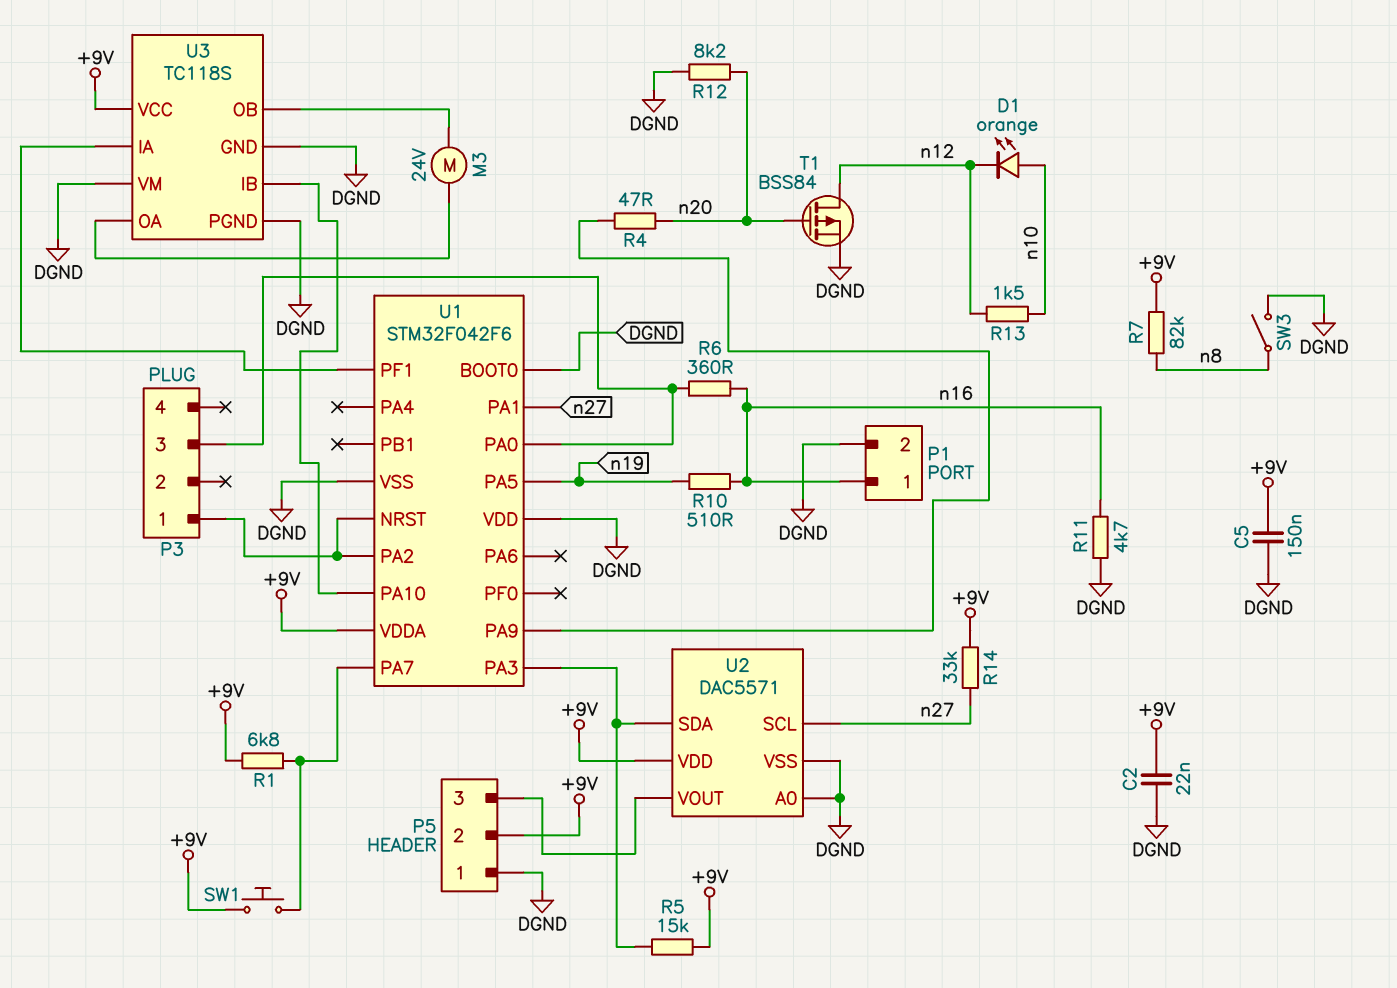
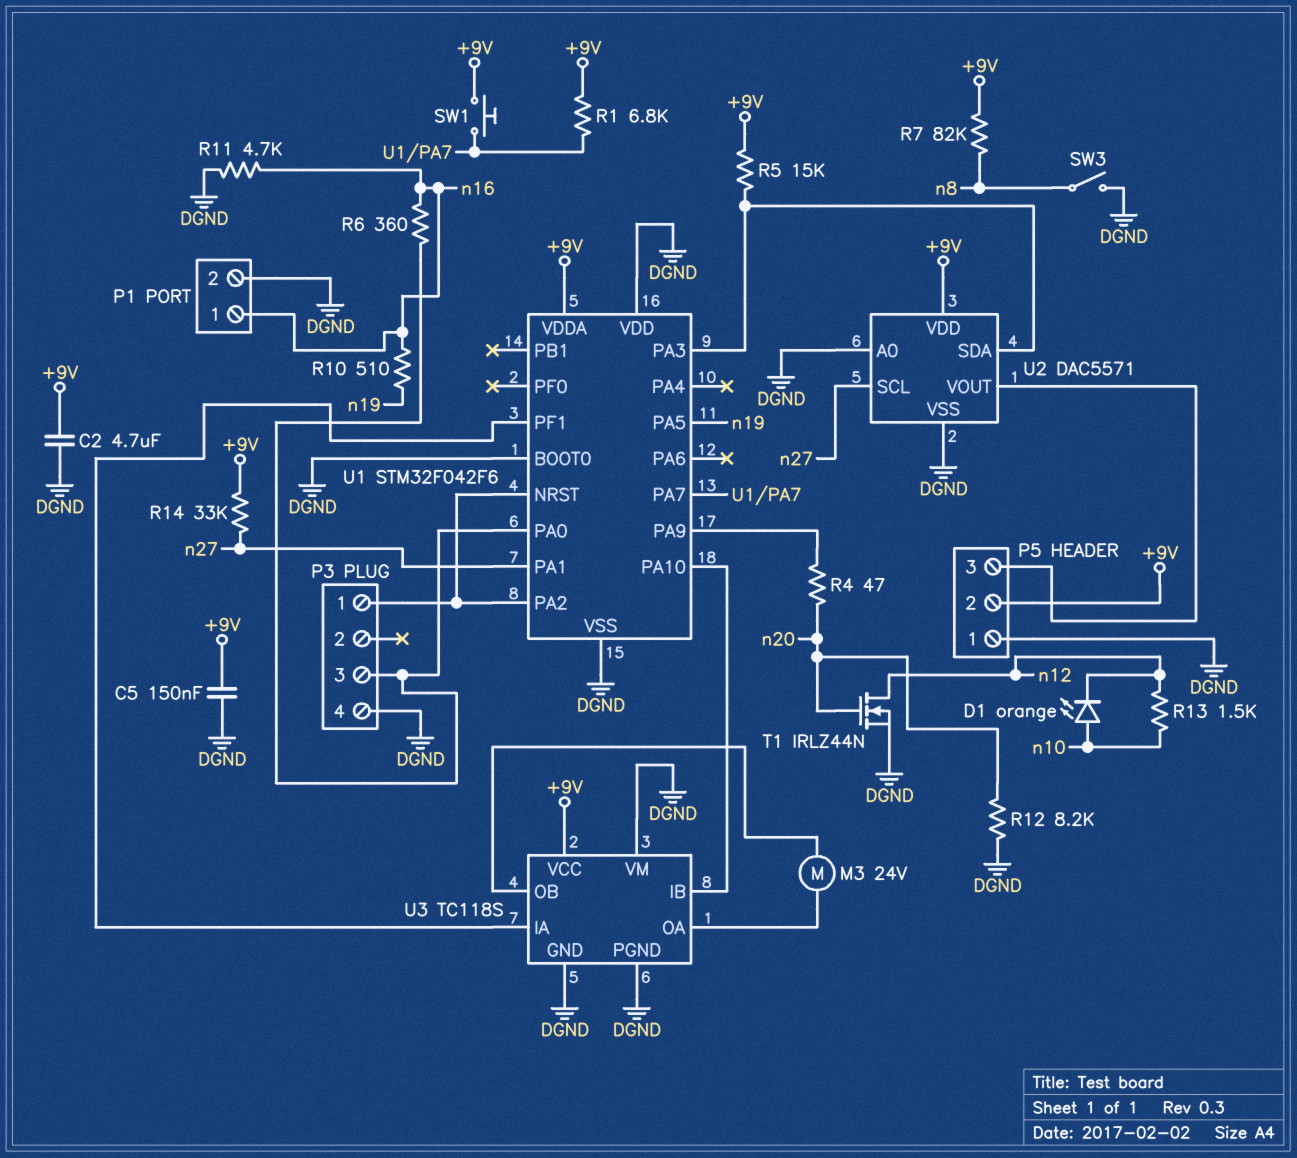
C2: 22nF (+9V, DGND) -> 4.7uF (+9V, DGND)
P3 pin 4: none -> DGND
T1: PMOS BSS84 (G n20, D n12, S DGND) -> NMOS IRLZ44N (G n20, D n12, S DGND)

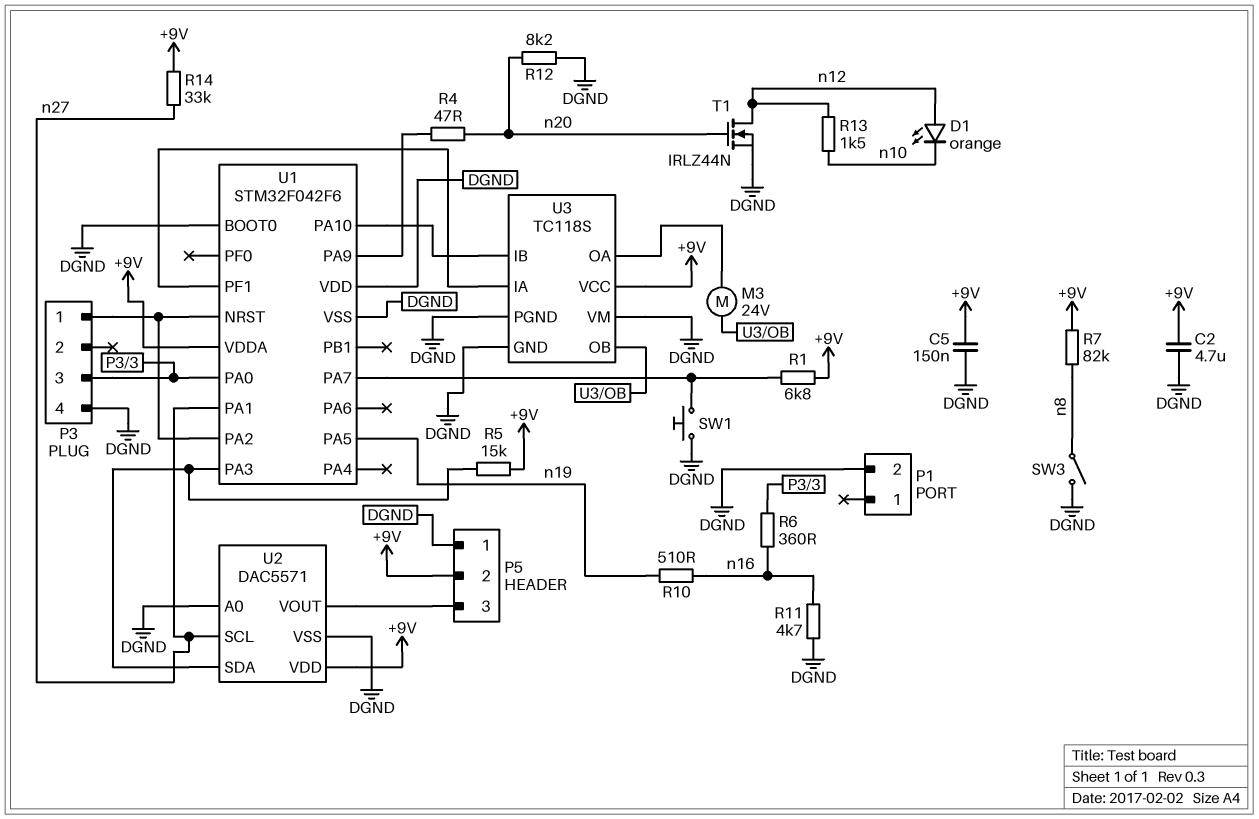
D1: LED orange (A n10, K n12) -> LED orange (A n12, K n10)
P1 pin 1: n16 -> none
SW1: button (+9V, U1/PA7) -> button (DGND, U1/PA7)

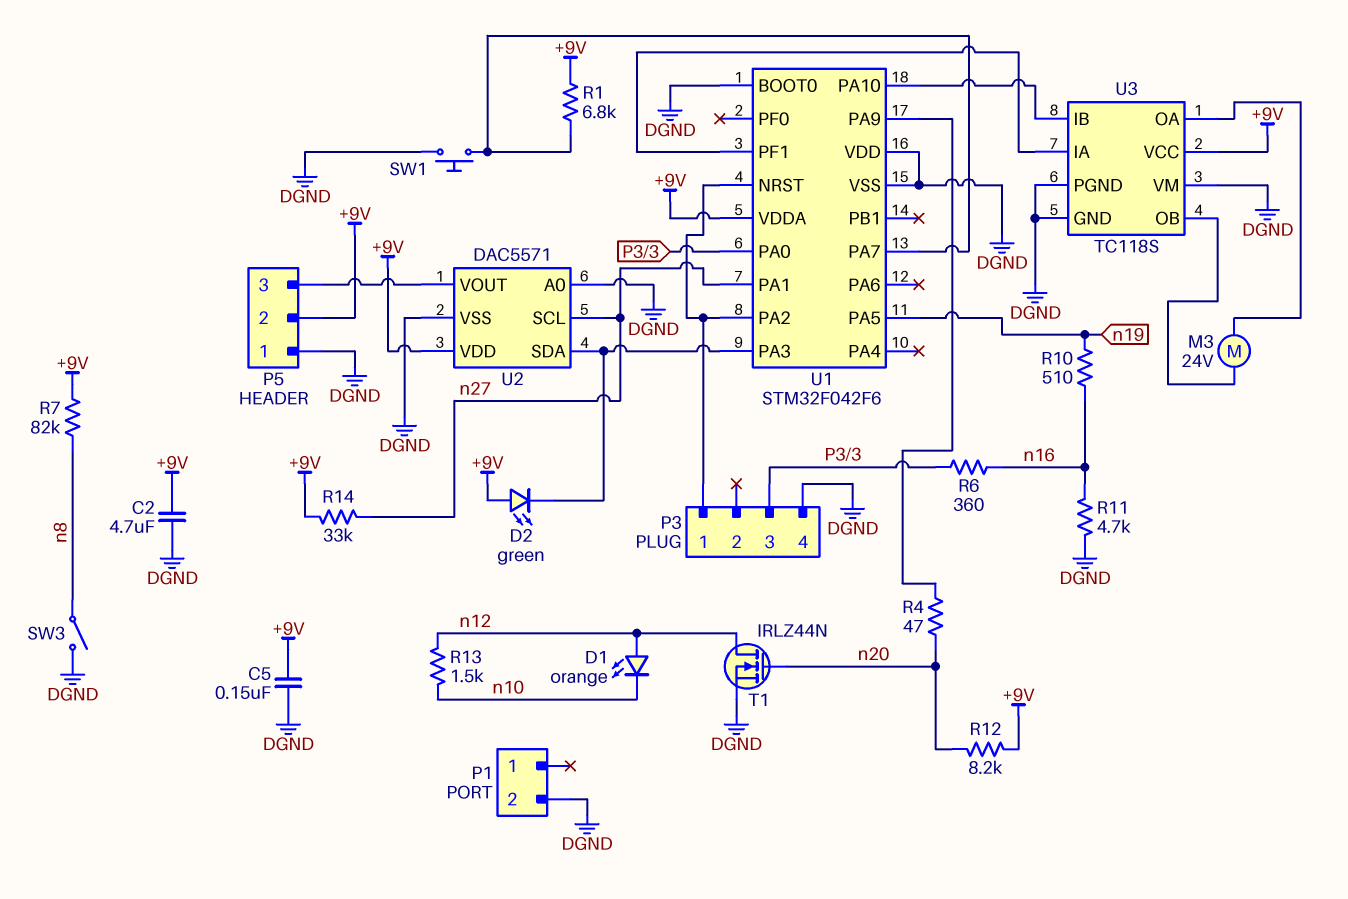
D2: none -> LED green (A +9V, K U1/PA3)
R5: 15k (+9V, U1/PA3) -> none
R12: 8.2k (DGND, n20) -> 8.2k (+9V, n20)

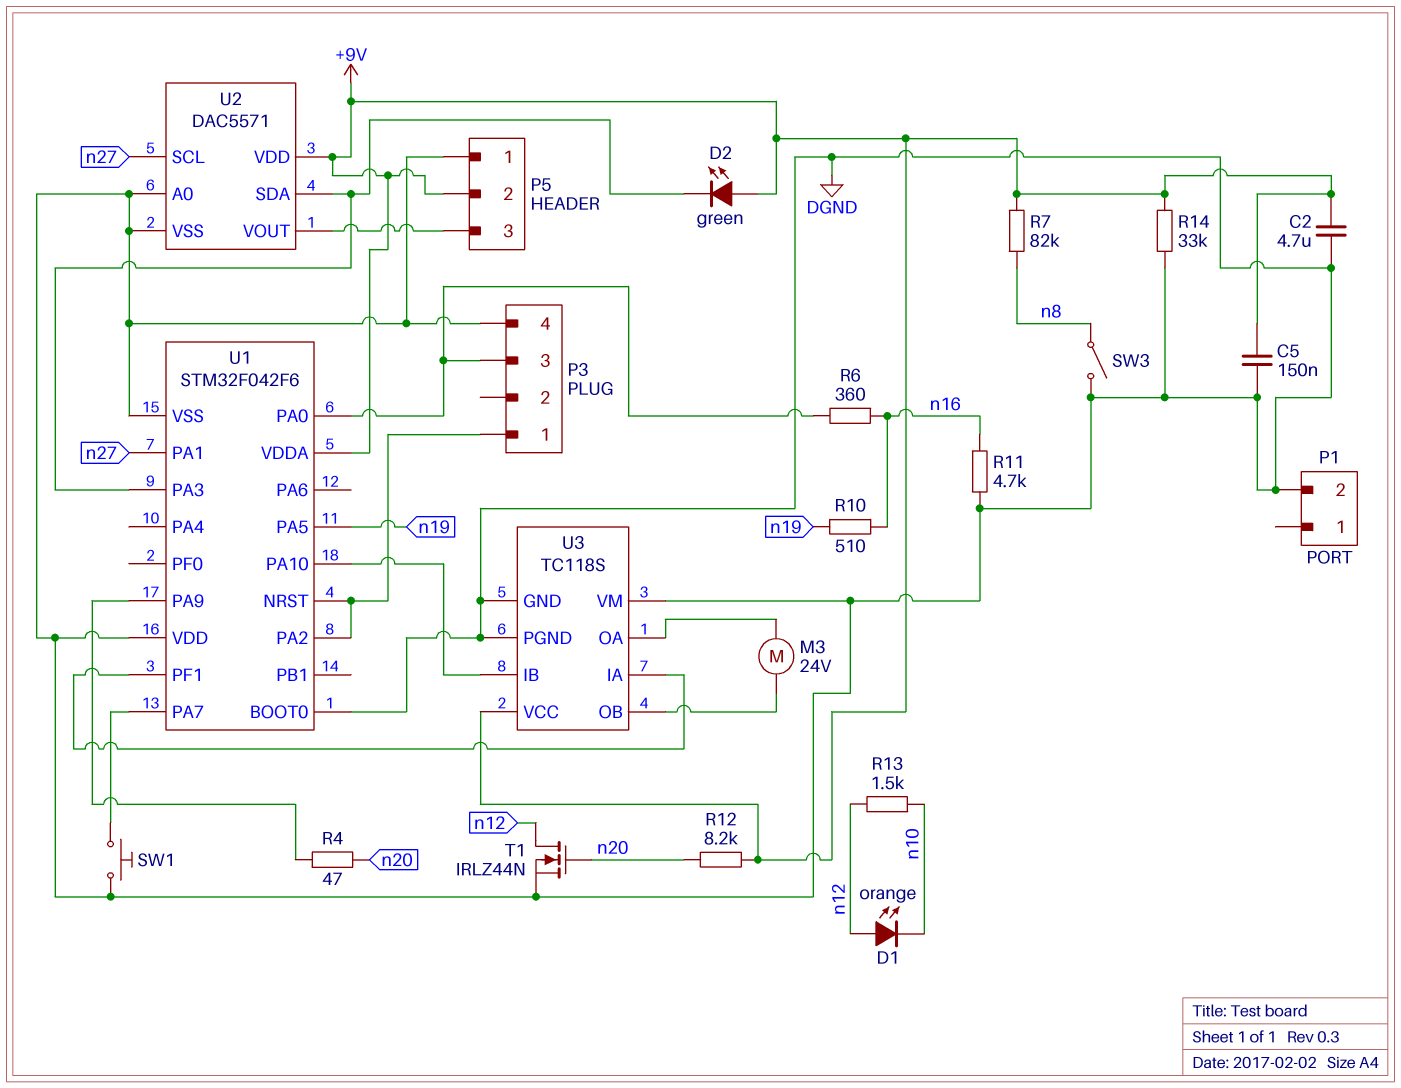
R1: 6.8k (+9V, U1/PA7) -> none
R14: 33k (+9V, n27) -> 33k (+9V, DGND)

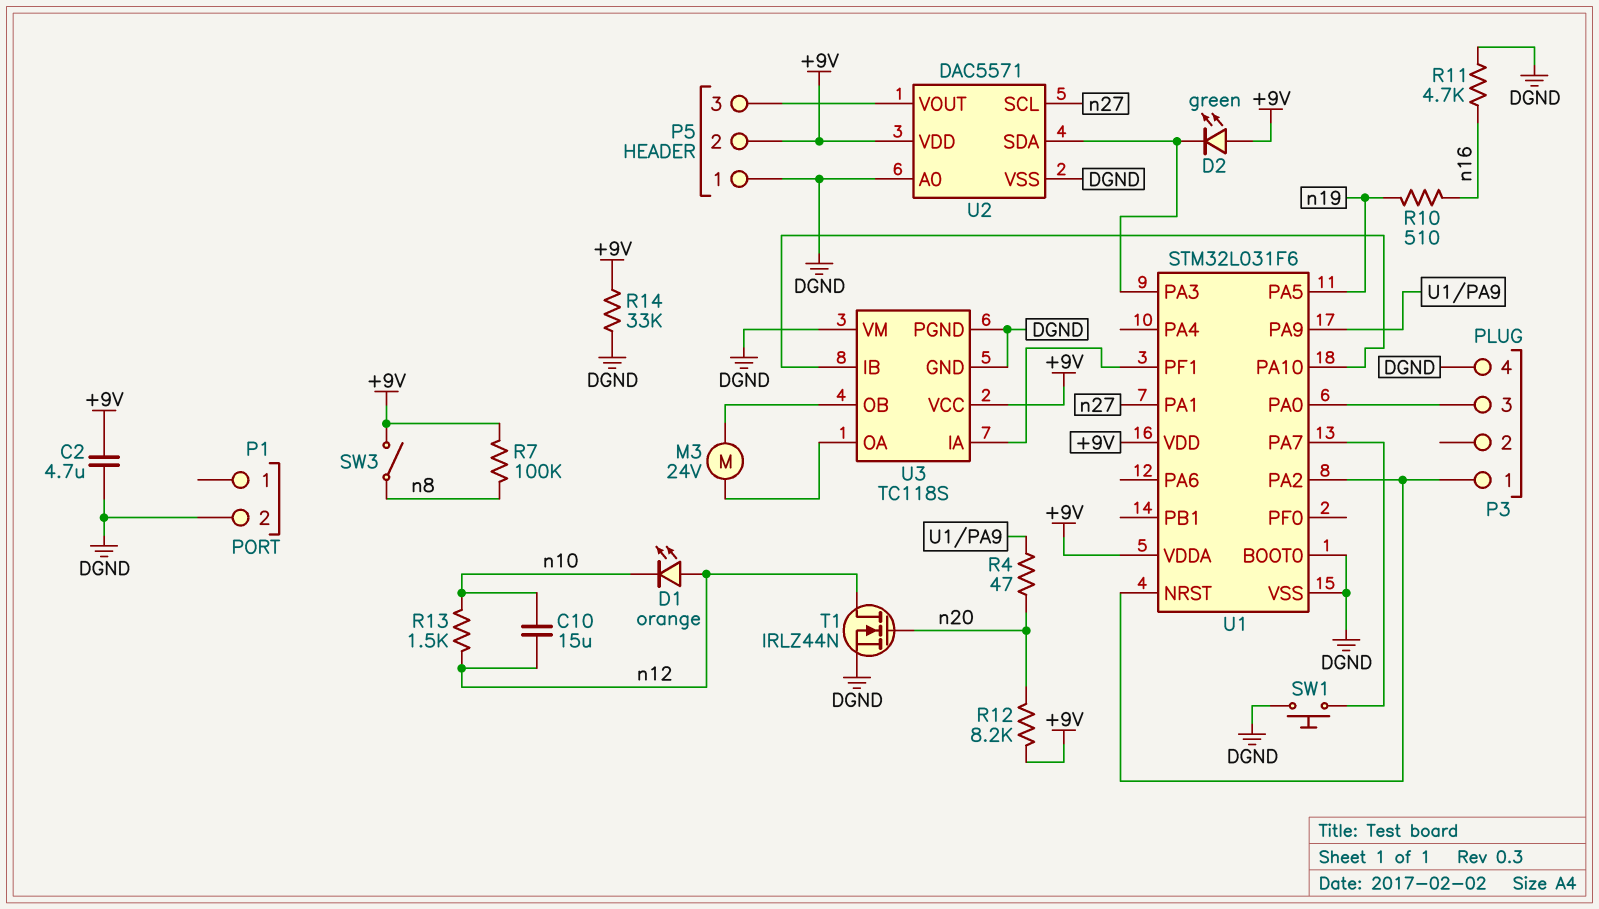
C5: 150nF (+9V, DGND) -> none
C10: none -> 15uF (n10, n12)
R6: 360 (P3/3, n16) -> none
R7: 82k (+9V, n8) -> 100k (+9V, n8)
SW3: switch (DGND, n8) -> switch (+9V, n8)
U1: STM32F042F6 -> STM32L031F6
U1 pin VDD: DGND -> +9V

